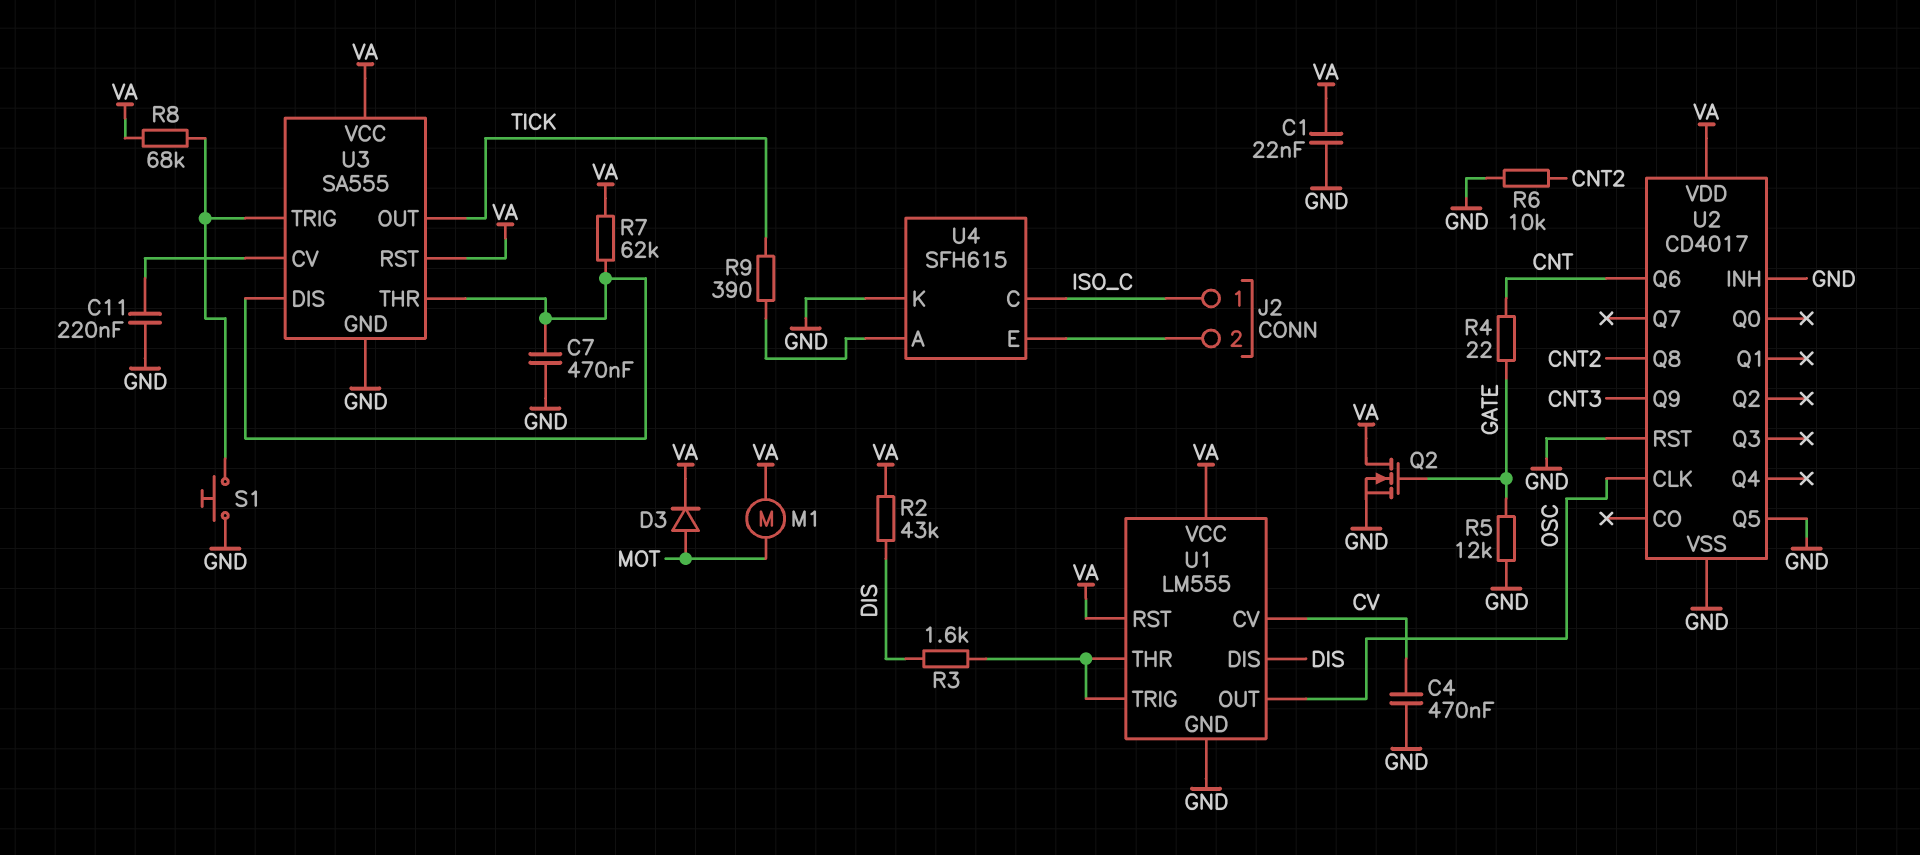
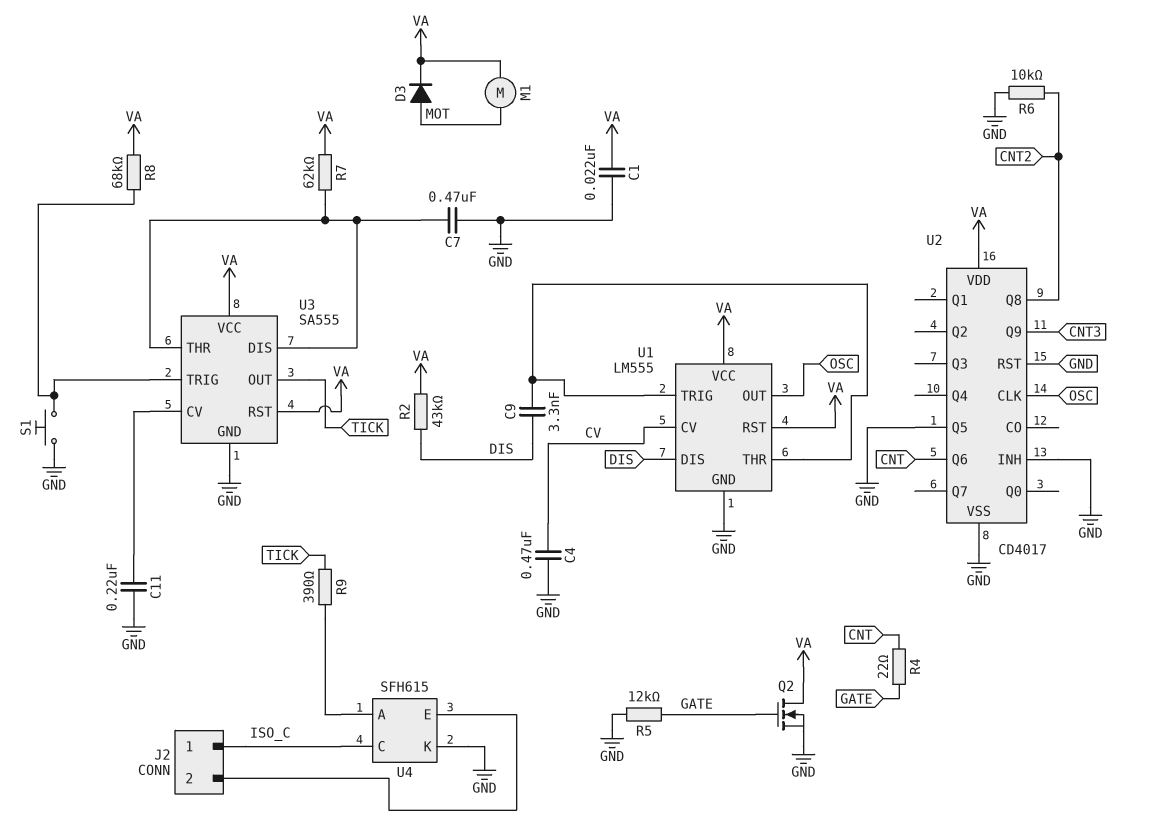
C9: none -> 3.3nF (DIS, U1/THR)
R3: 1.6k (DIS, U1/THR) -> none

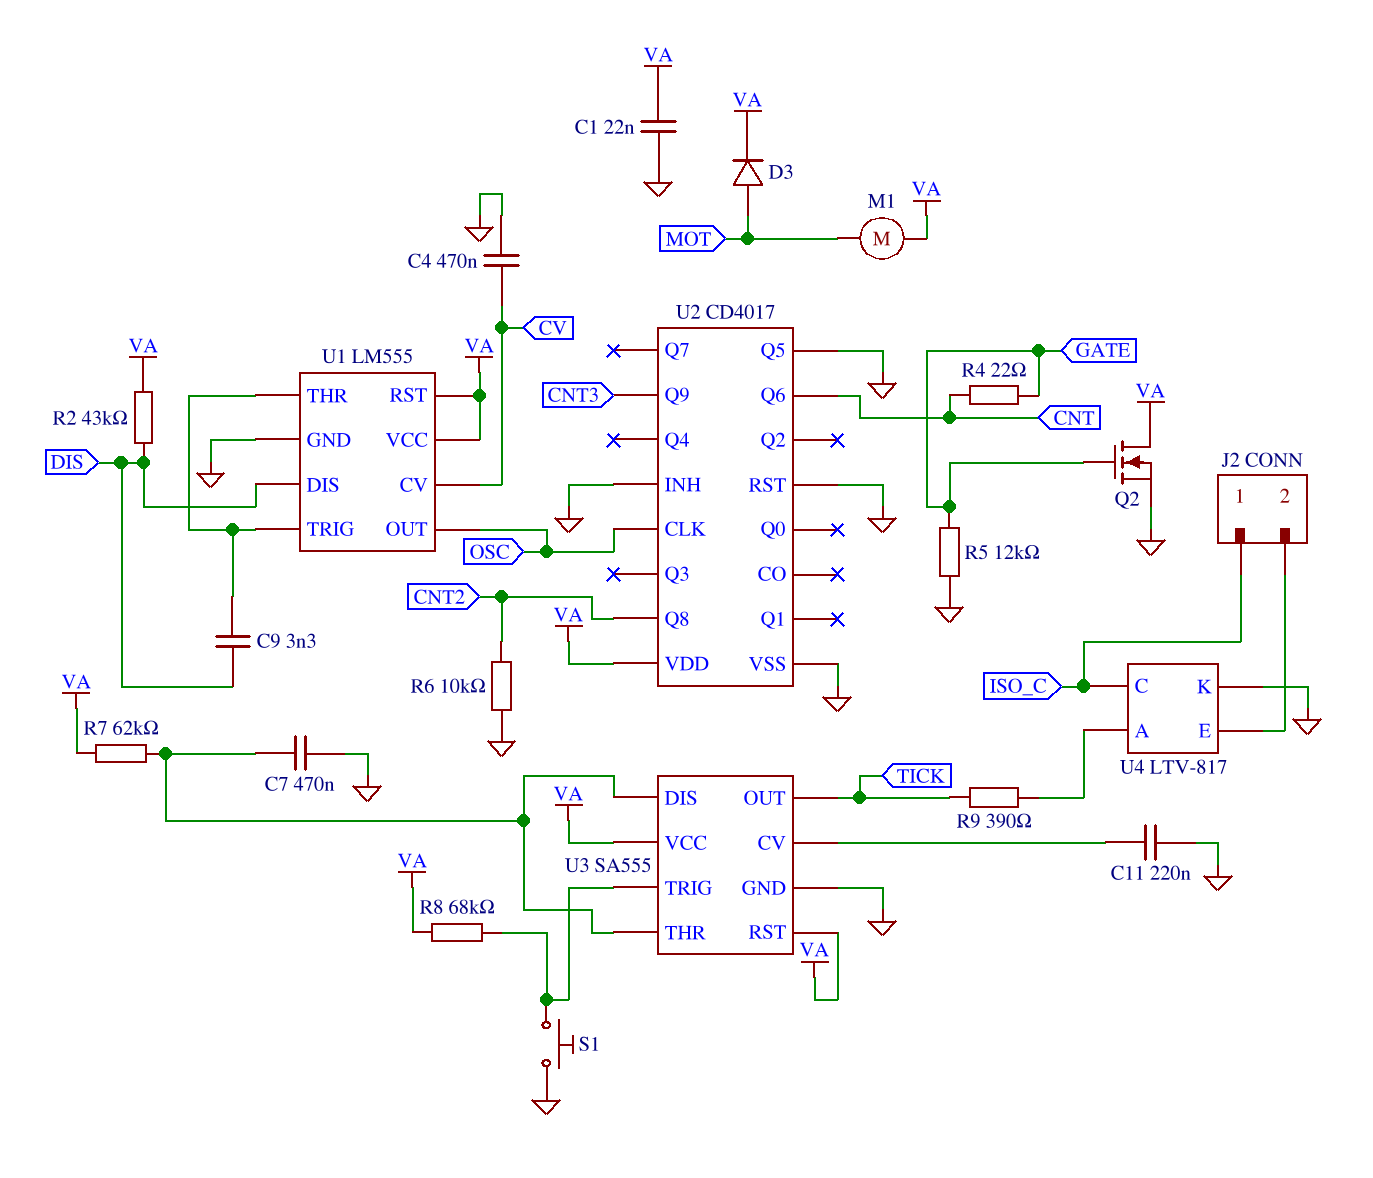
U4: SFH615 -> LTV-817

